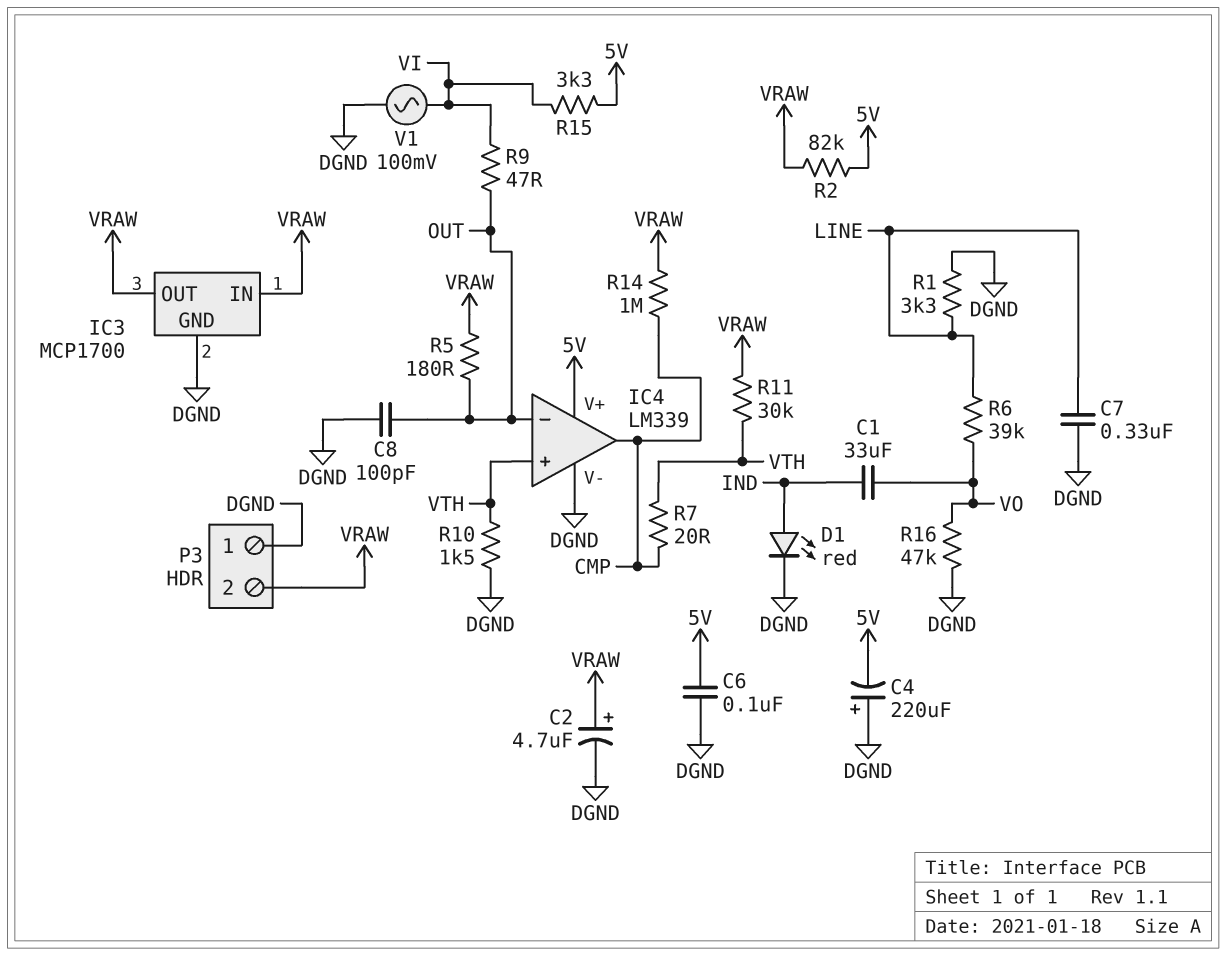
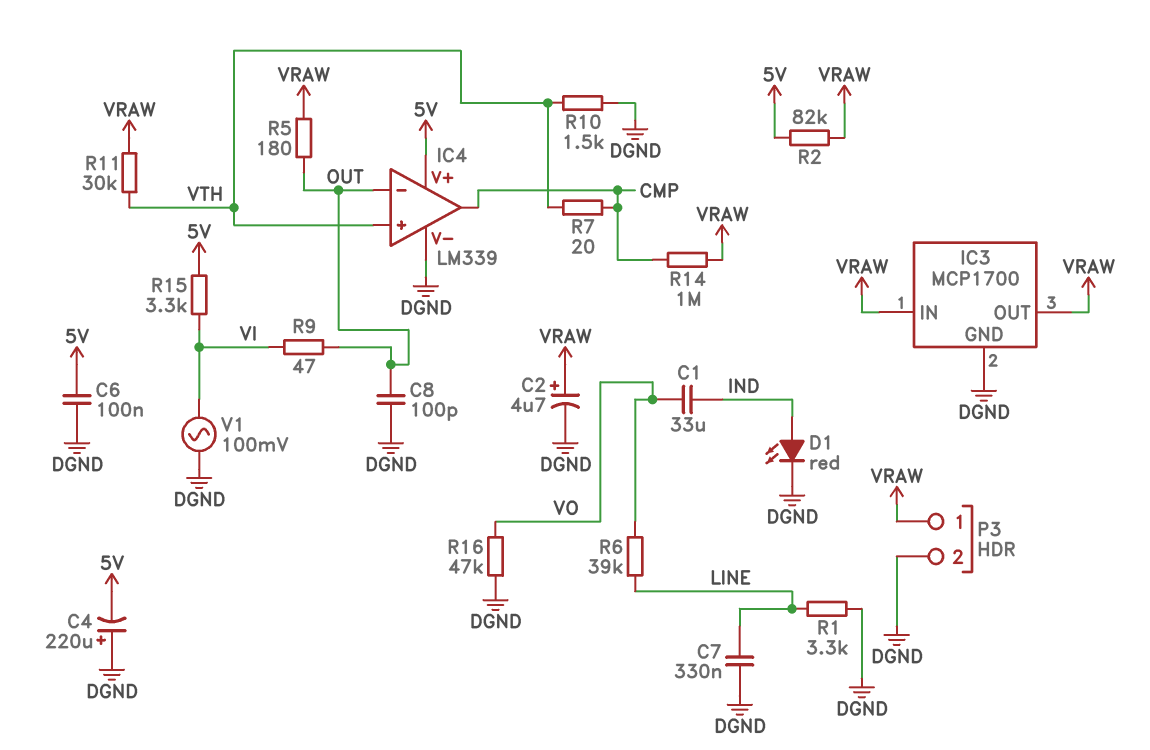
P3 pin 1: DGND -> VRAW
P3 pin 2: VRAW -> DGND

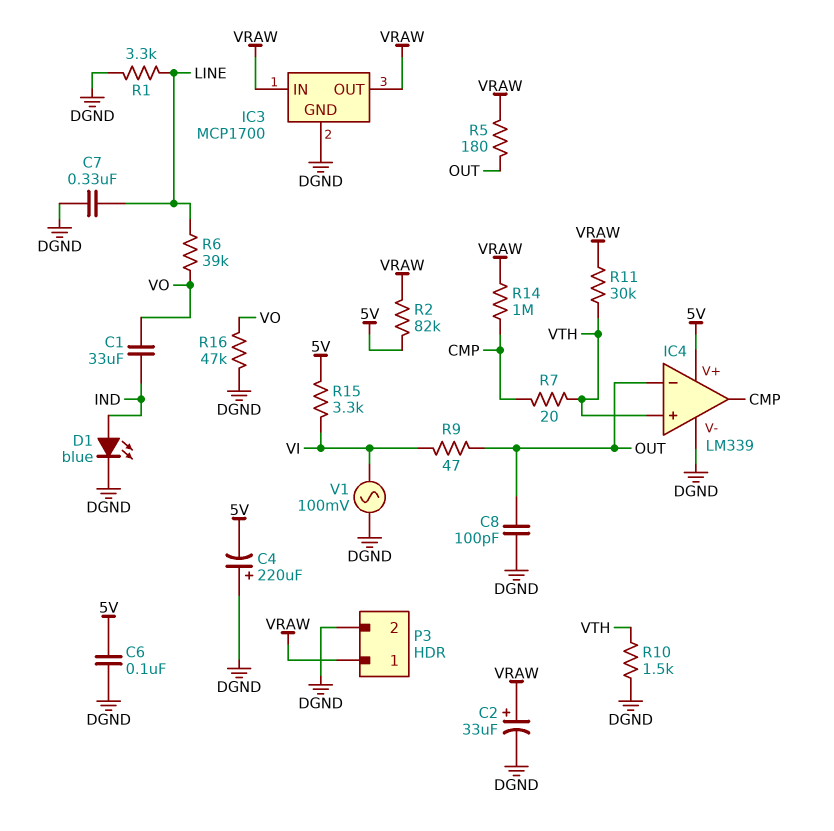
C2: 4.7uF (plus VRAW, minus DGND) -> 33uF (plus VRAW, minus DGND)
D1: LED red (A IND, K DGND) -> LED blue (A IND, K DGND)

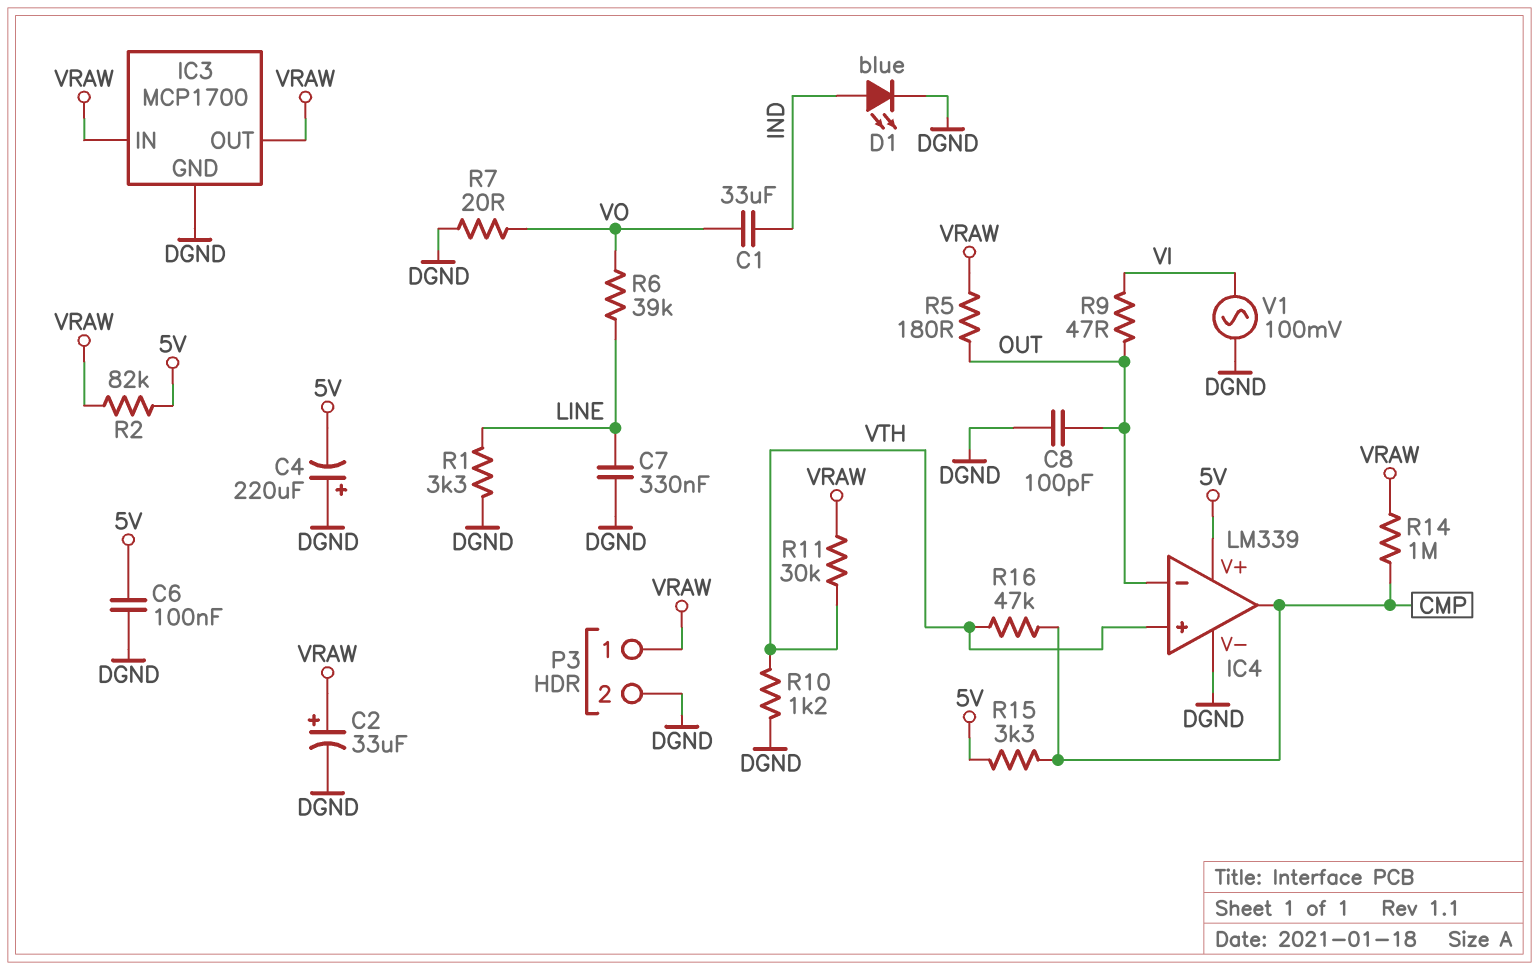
R7: 20 (CMP, VTH) -> 20 (DGND, VO)
R10: 1.5k (DGND, VTH) -> 1.2k (DGND, VTH)
R15: 3.3k (5V, VI) -> 3.3k (5V, CMP)
R16: 47k (DGND, VO) -> 47k (CMP, VTH)

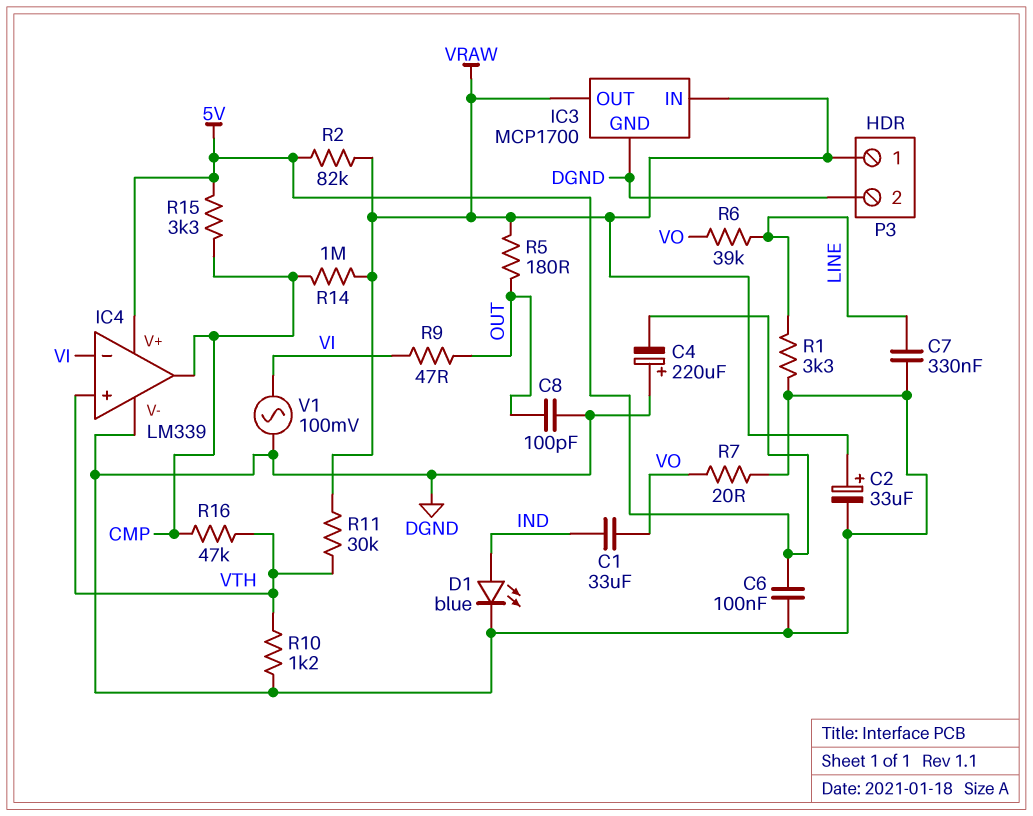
IC4 pin in-: OUT -> VI

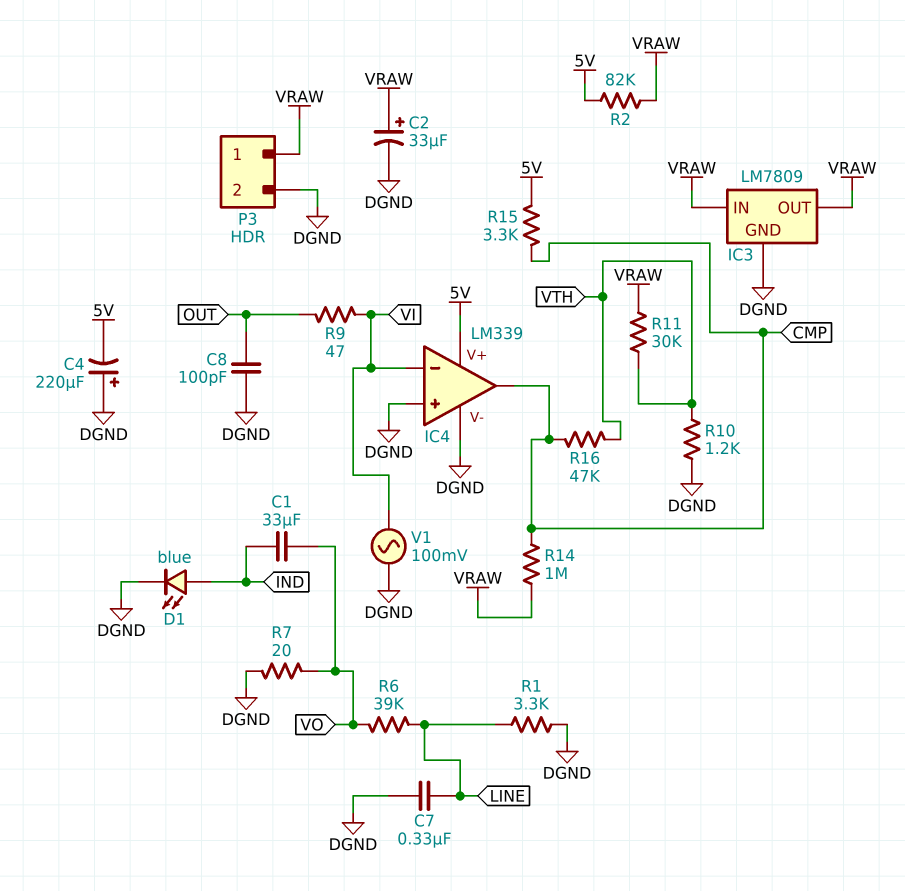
C6: 100nF (5V, DGND) -> none
IC3: MCP1700 -> LM7809
IC4 pin in+: VTH -> DGND
R5: 180 (OUT, VRAW) -> none

